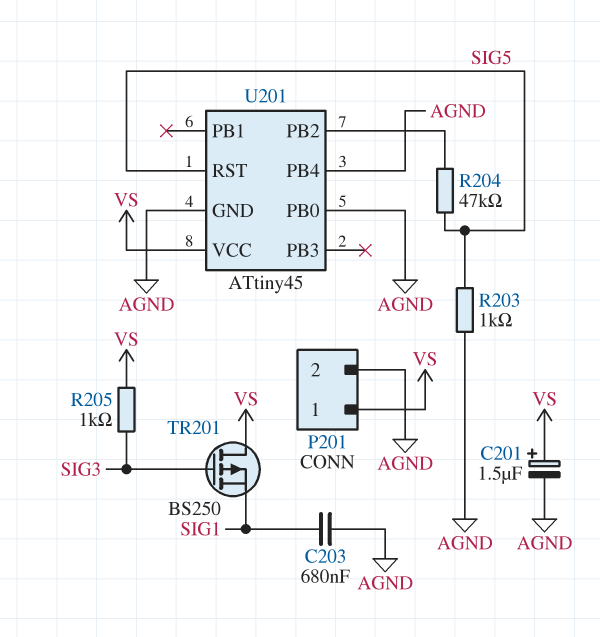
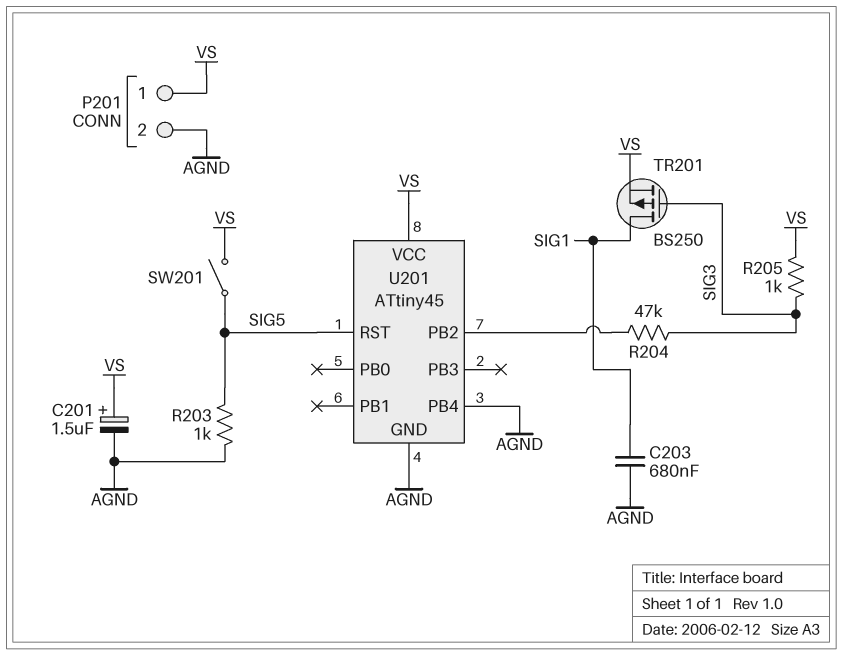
R204: 47k (SIG5, U201/PB2) -> 47k (SIG3, U201/PB2)
SW201: none -> switch (SIG5, VS)
TR201: PMOS BS250 (G SIG3, D VS, S SIG1) -> PMOS BS250 (G SIG3, D SIG1, S VS)
U201 pin PB0: AGND -> none

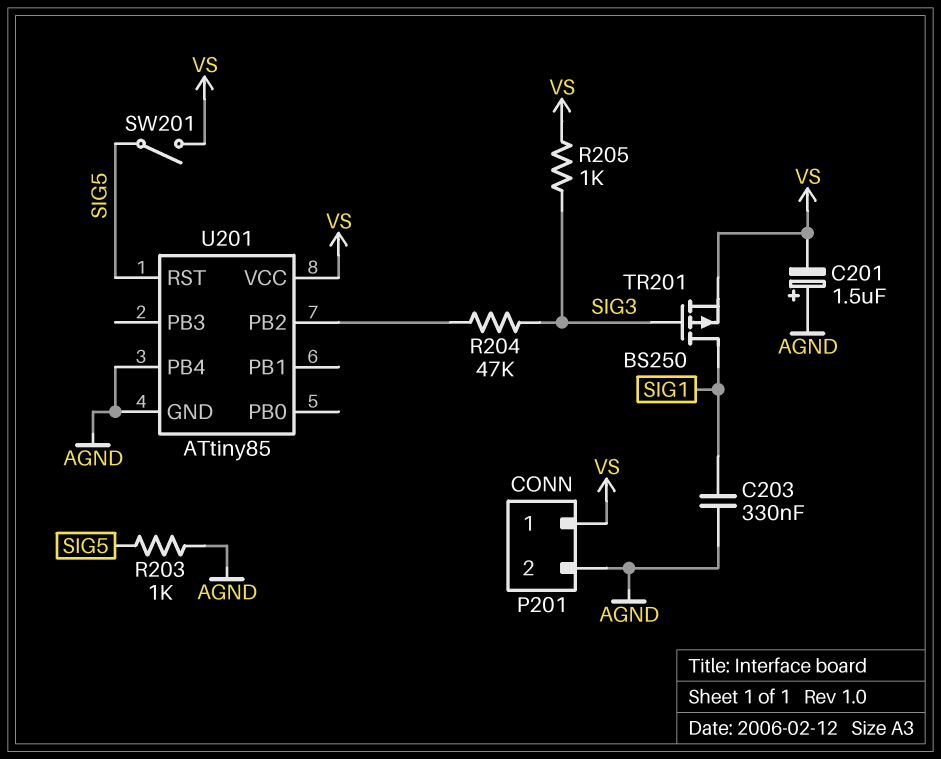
C201: 1.5uF (plus VS, minus AGND) -> 1.5uF (plus AGND, minus VS)
C203: 680nF (AGND, SIG1) -> 330nF (AGND, SIG1)
U201: ATtiny45 -> ATtiny85

